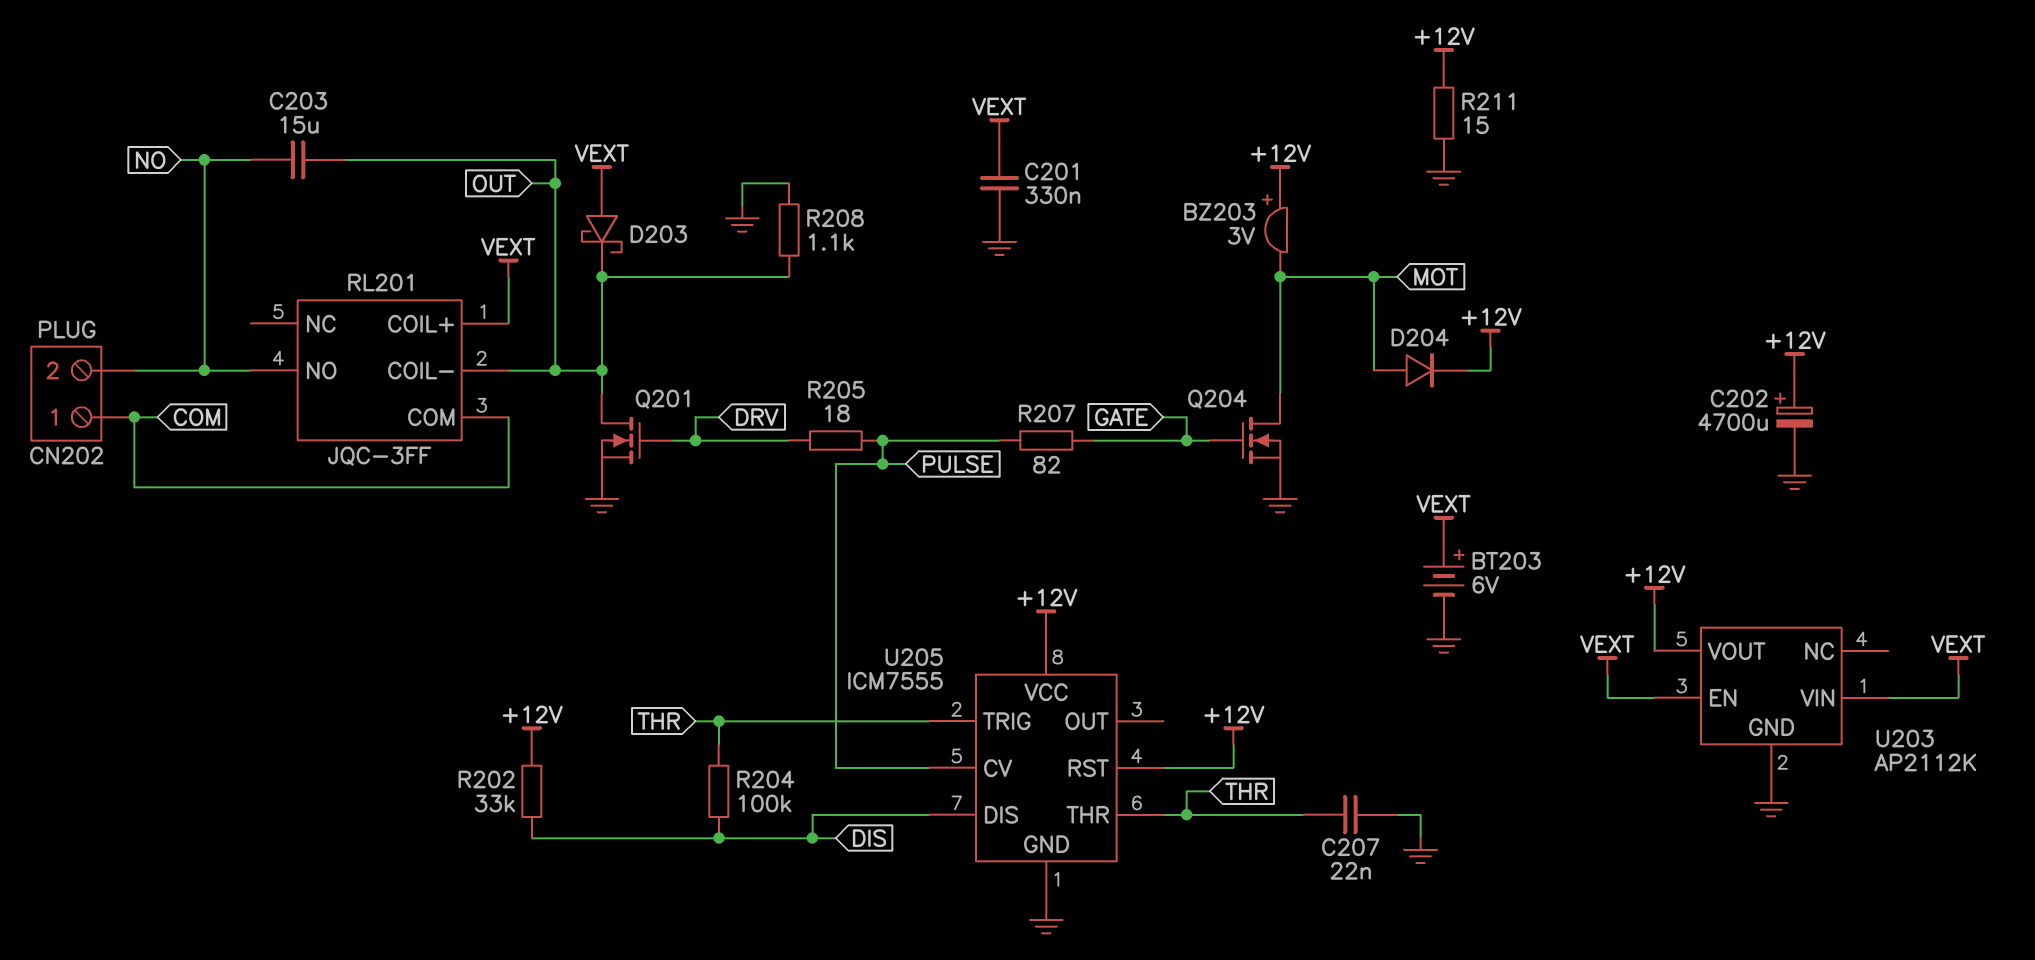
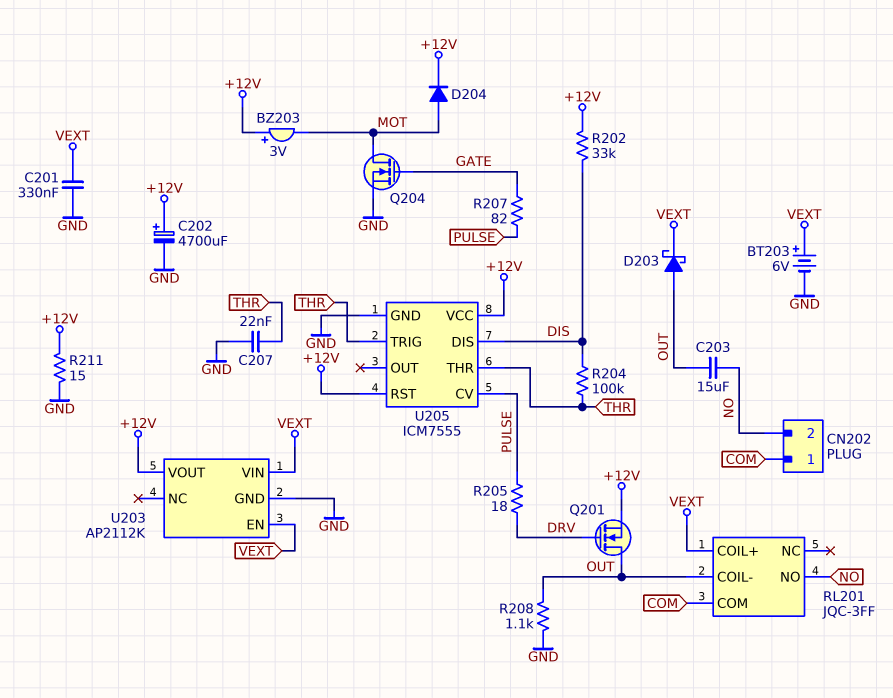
D203: schottky (A VEXT, K OUT) -> schottky (A OUT, K VEXT)
Q201: NMOS (G DRV, D OUT, S GND) -> NMOS (G DRV, D OUT, S +12V)

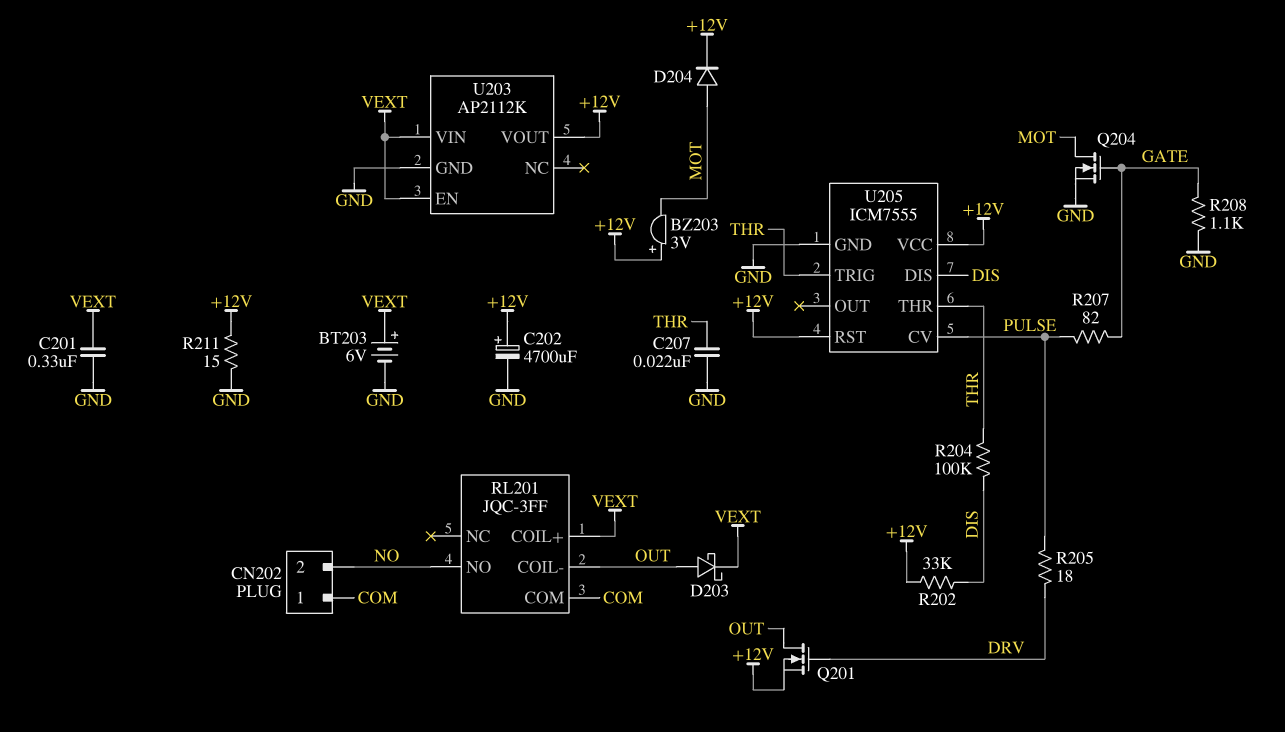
C203: 15uF (NO, OUT) -> none
R208: 1.1k (GND, OUT) -> 1.1k (GATE, GND)

